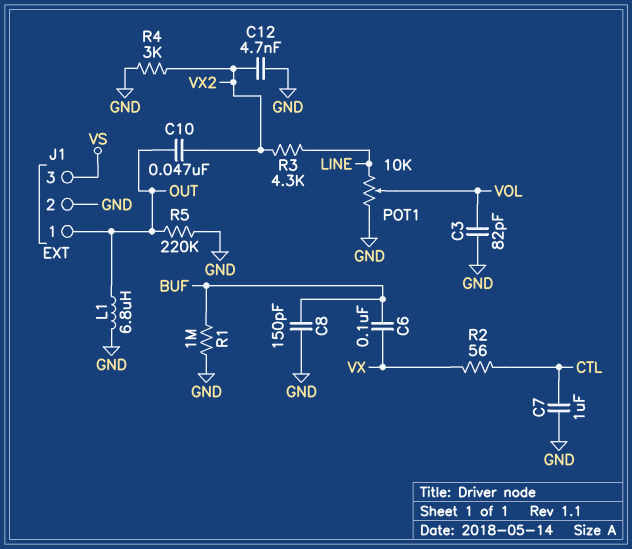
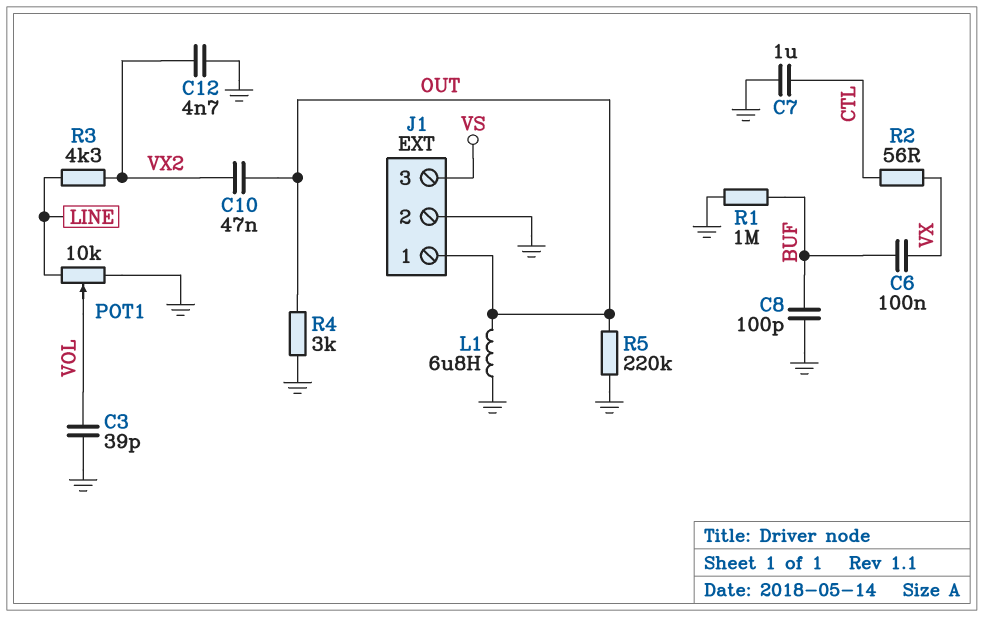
C3: 82pF (GND, VOL) -> 39pF (GND, VOL)
C8: 150pF (BUF, GND) -> 100pF (BUF, GND)
R4: 3k (GND, VX2) -> 3k (GND, OUT)

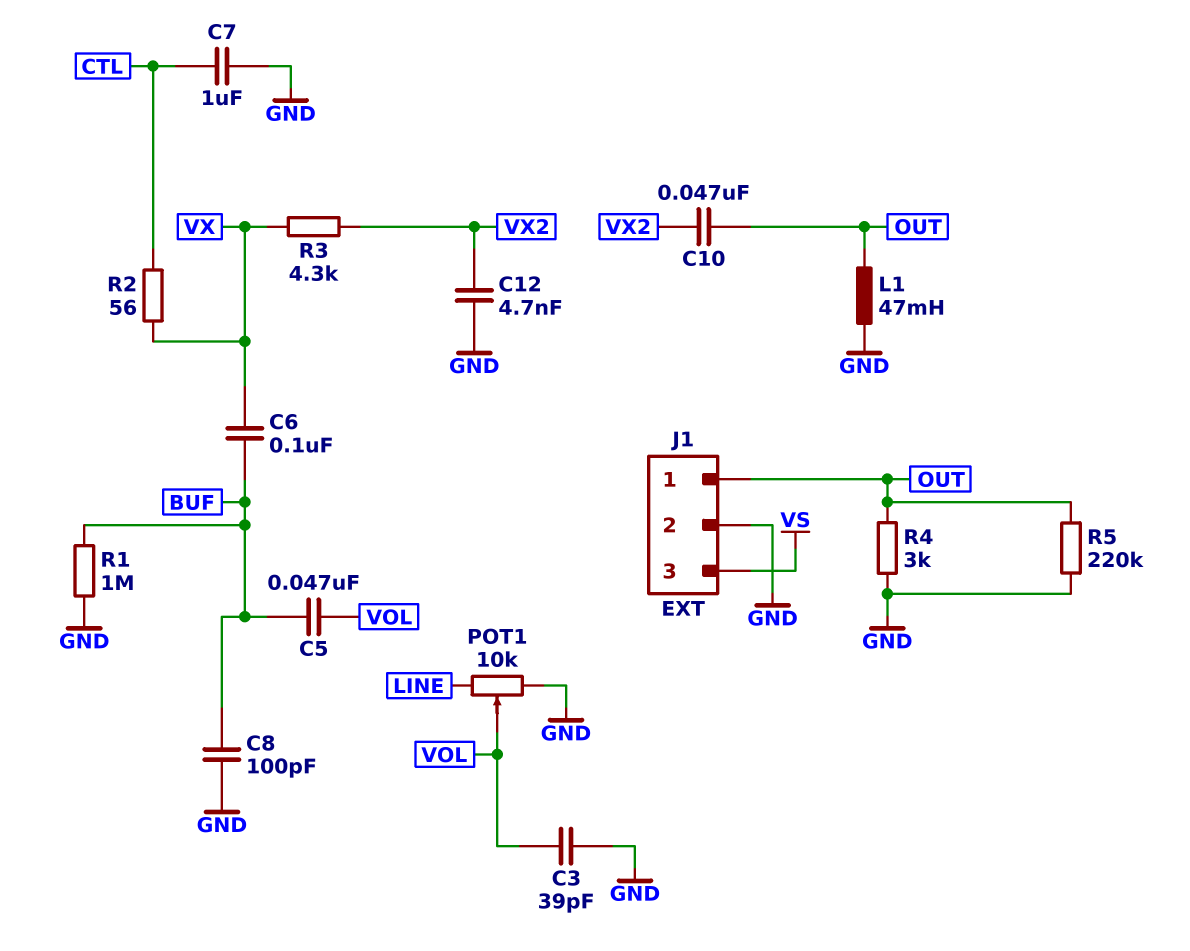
C5: none -> 47nF (BUF, VOL)
L1: 6.8uH (GND, OUT) -> 47mH (GND, OUT)
R3: 4.3k (LINE, VX2) -> 4.3k (VX, VX2)

